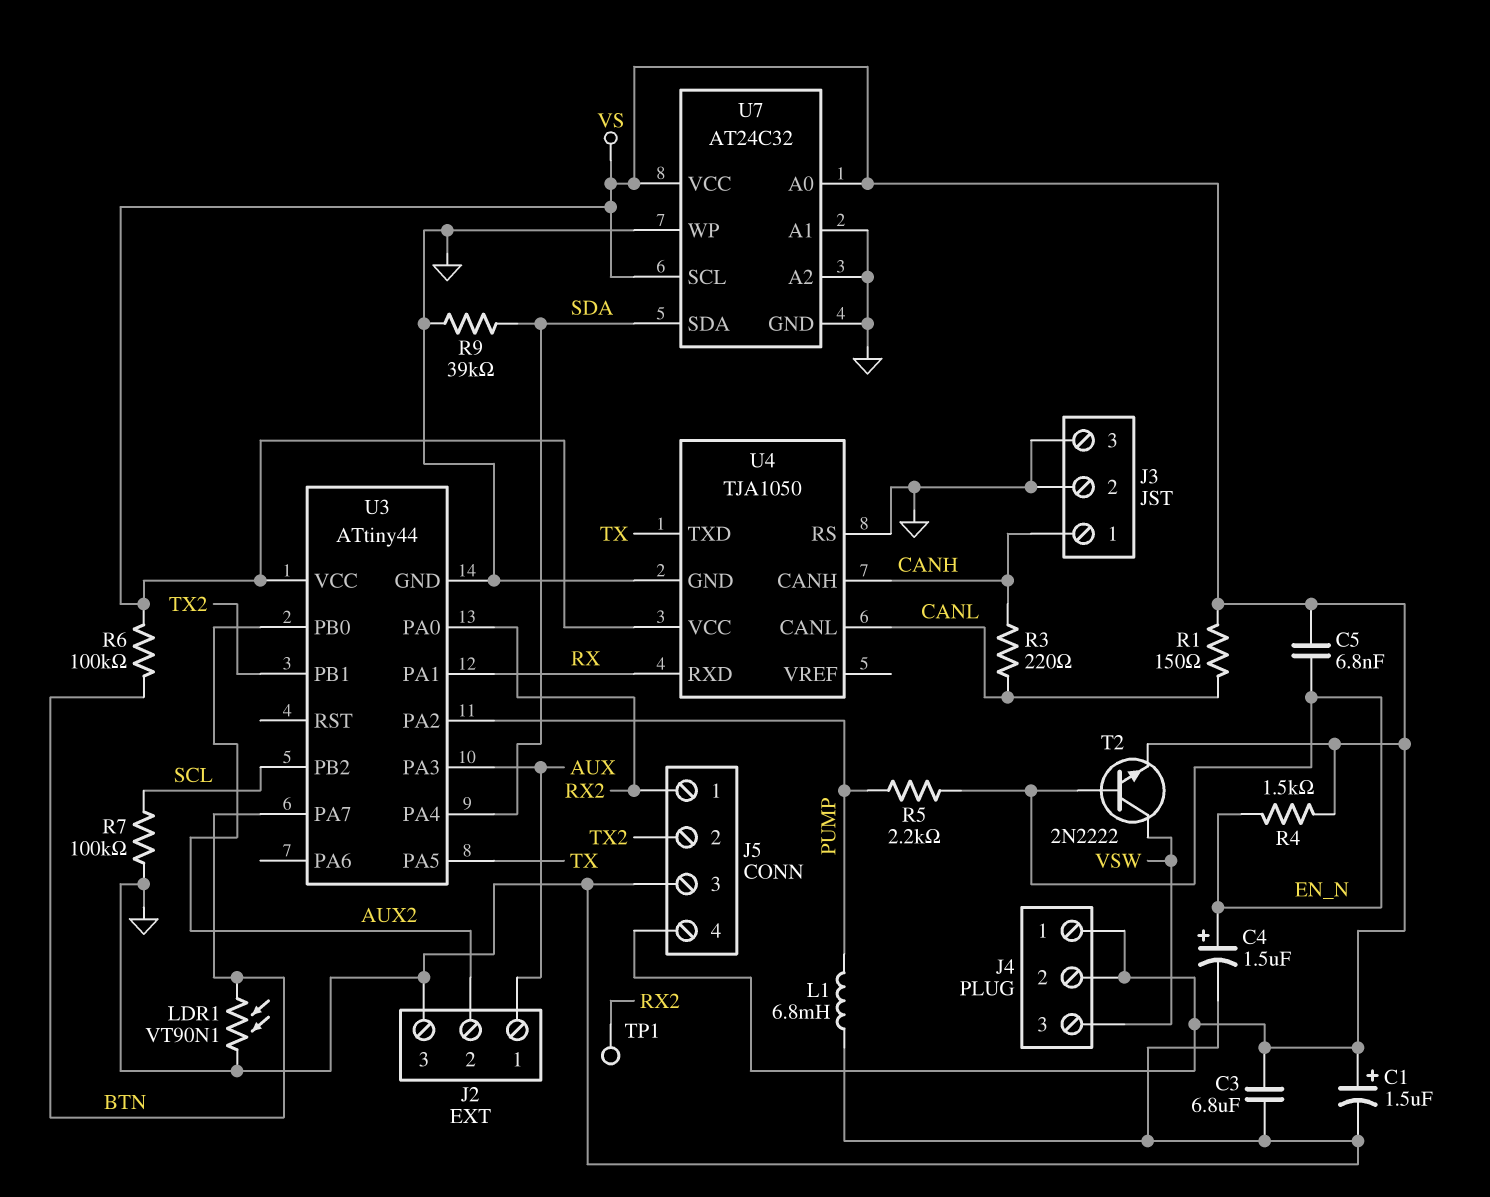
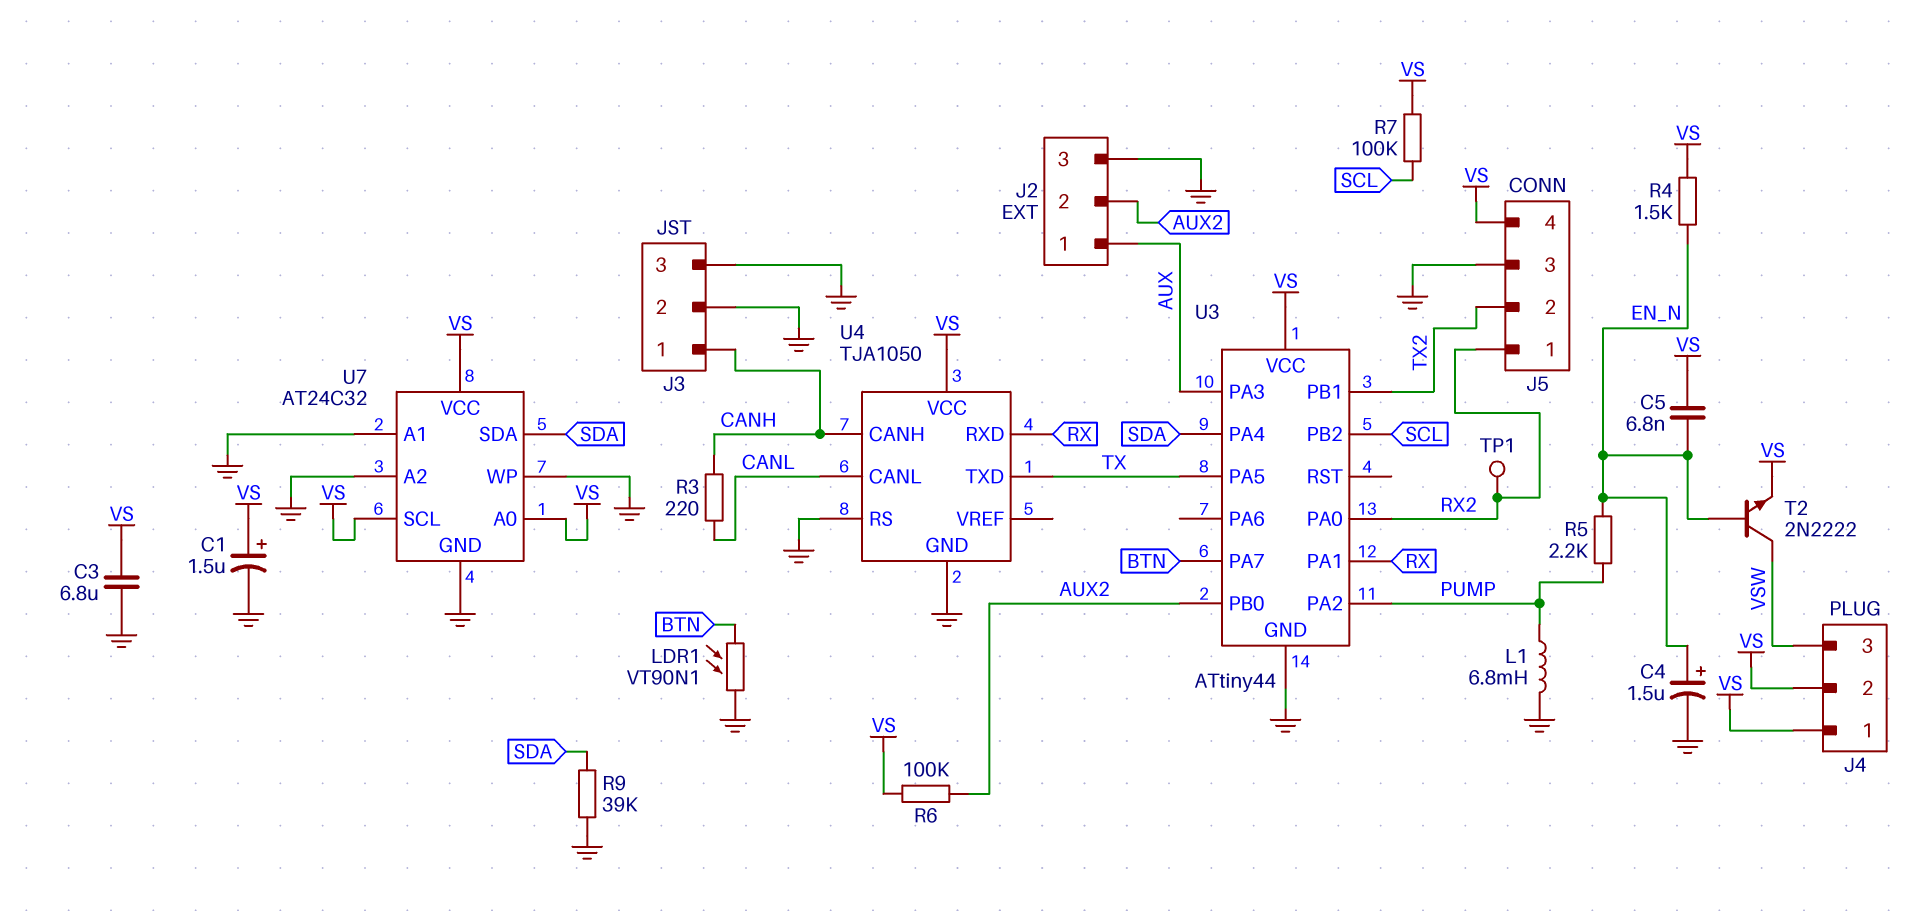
R1: 150 (CANL, VS) -> none
R6: 100k (BTN, VS) -> 100k (AUX2, VS)
R7: 100k (GND, SCL) -> 100k (SCL, VS)

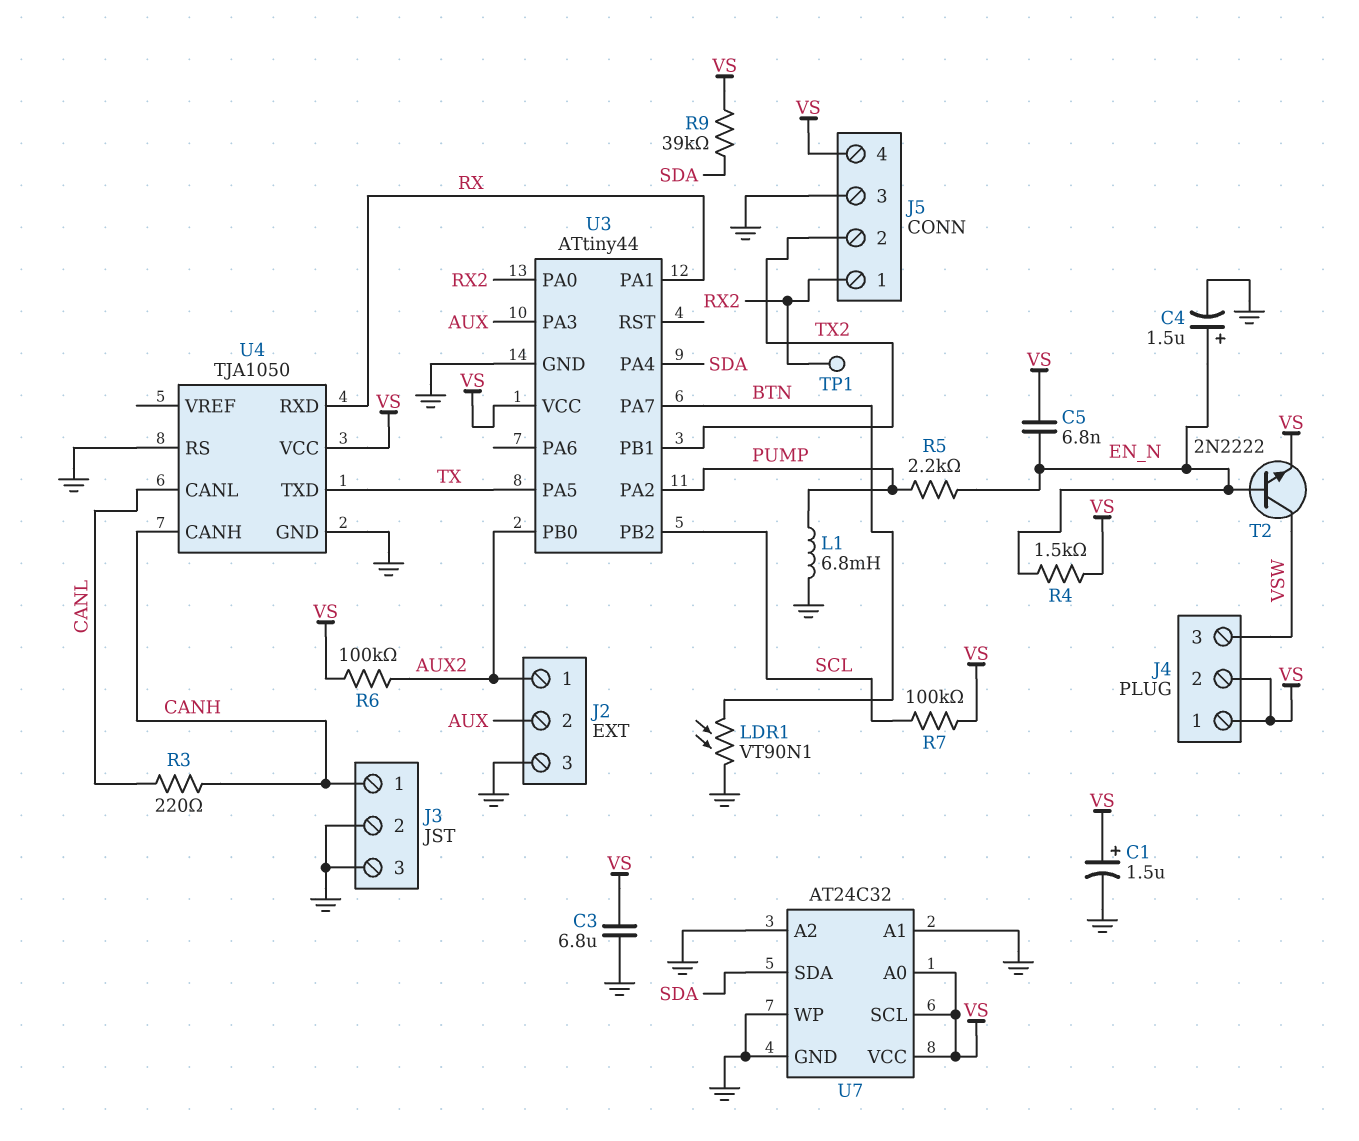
J2 pin 1: AUX -> AUX2
J2 pin 2: AUX2 -> AUX
R9: 39k (GND, SDA) -> 39k (SDA, VS)

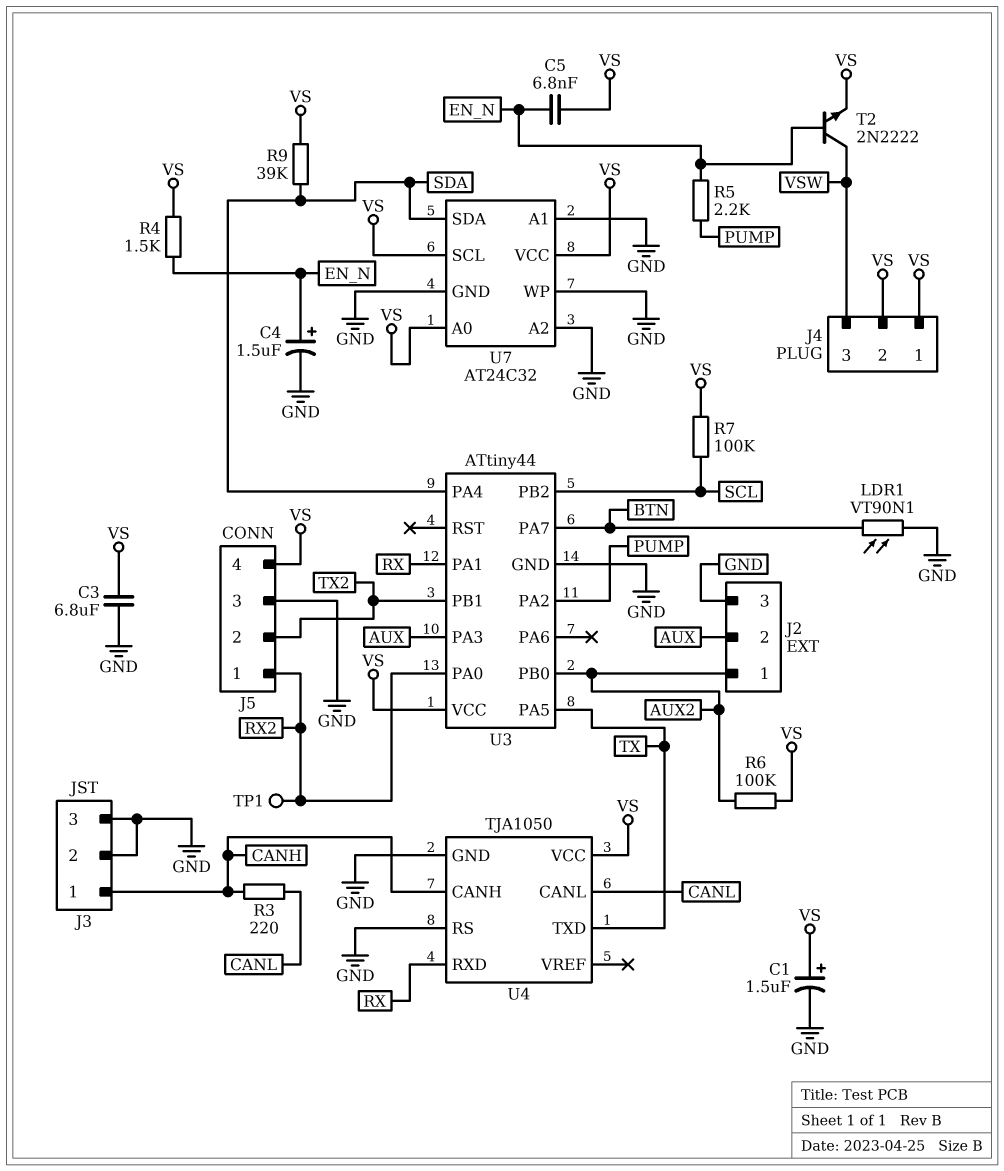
L1: 6.8mH (GND, PUMP) -> none

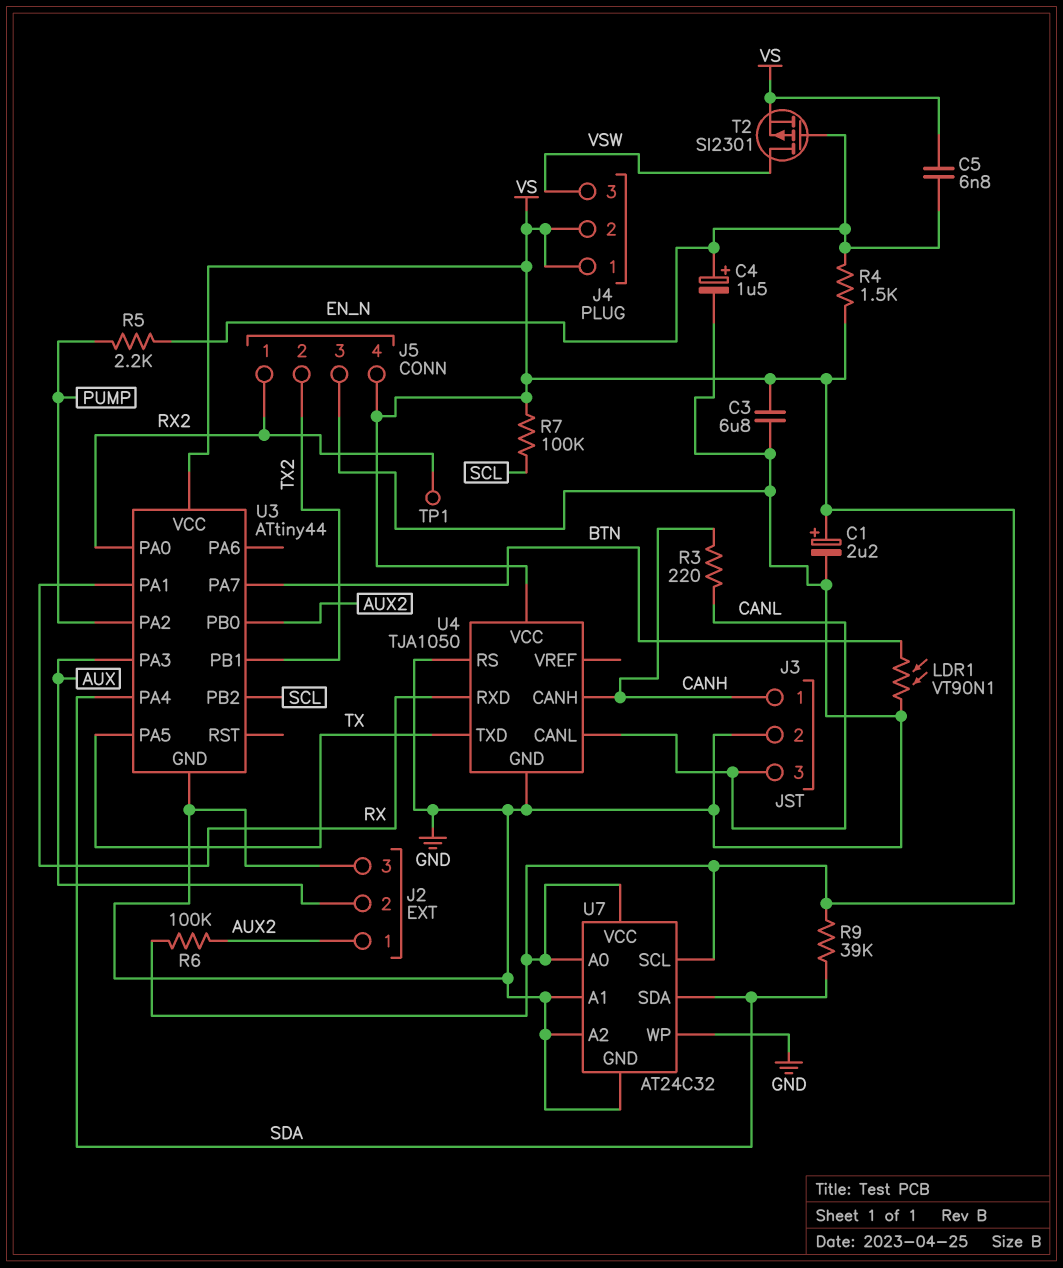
C1: 1.5uF (plus VS, minus GND) -> 2.2uF (plus VS, minus GND)
J3 pin 3: GND -> CANL
T2: NPN 2N2222 (B EN_N, C VSW, E VS) -> PMOS SI2301 (G EN_N, D VSW, S VS)

